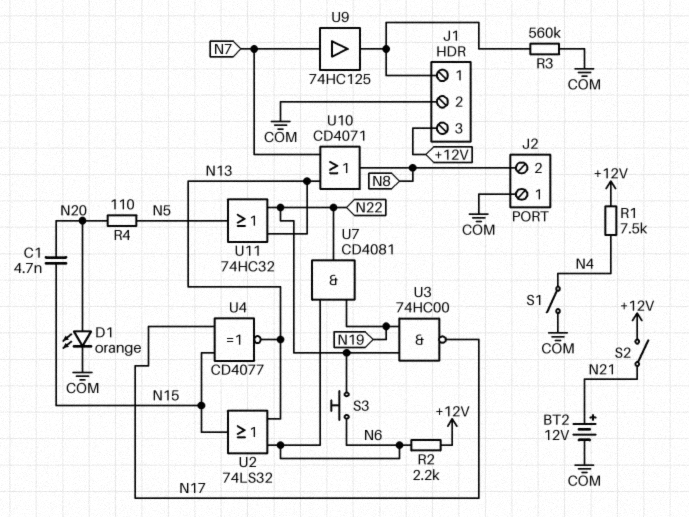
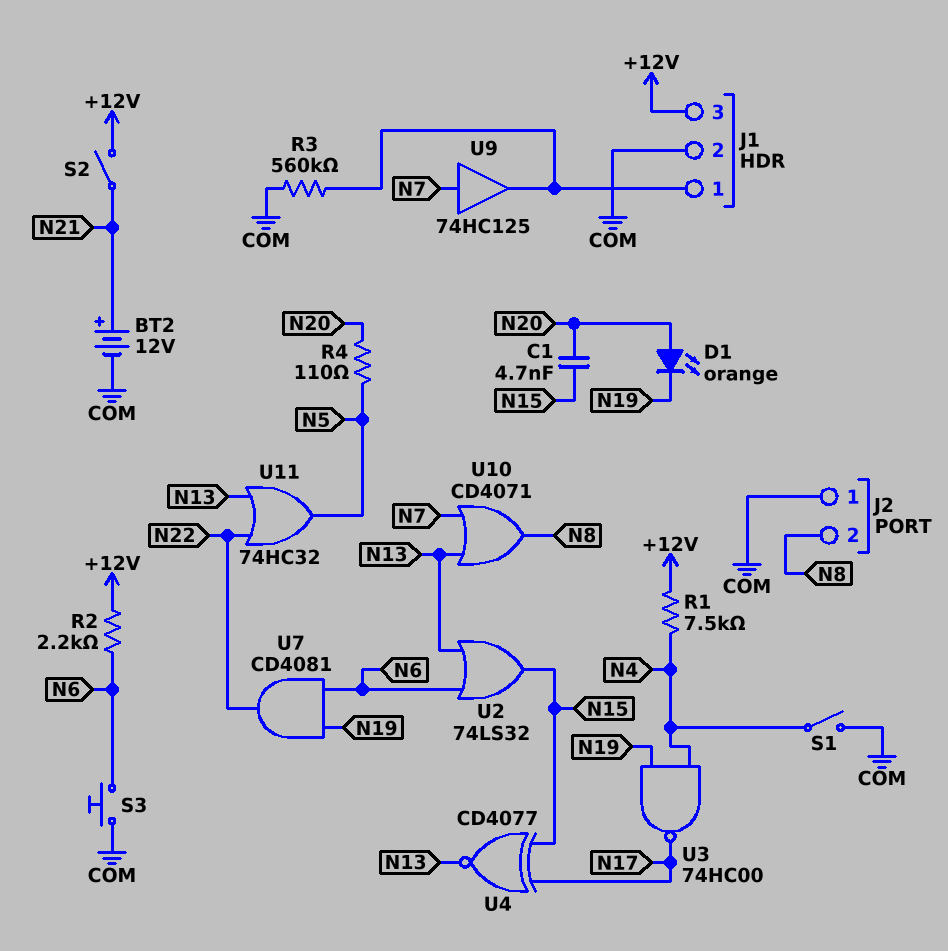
D1: LED orange (A N20, K COM) -> LED orange (A N20, K N19)
S3: button (N6, N22) -> button (COM, N6)
U3: NAND 74HC00 (in N19, in N22, out N17) -> NAND 74HC00 (in N4, in N19, out N17)

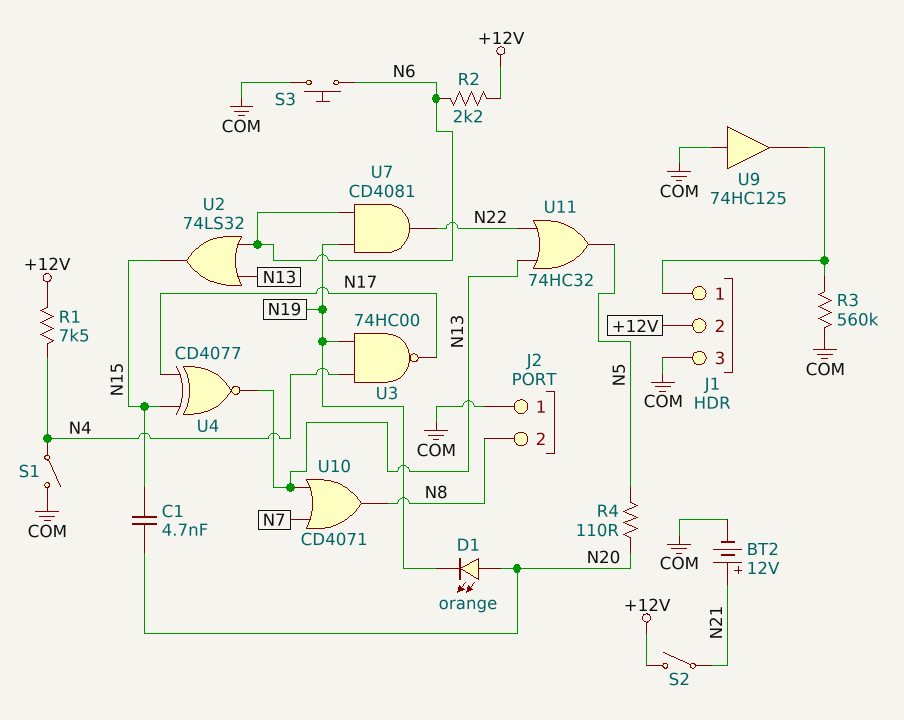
J1 pin 2: COM -> +12V
J1 pin 3: +12V -> COM
U9: buffer 74HC125 (in N7, out J1/1) -> buffer 74HC125 (in COM, out J1/1)

